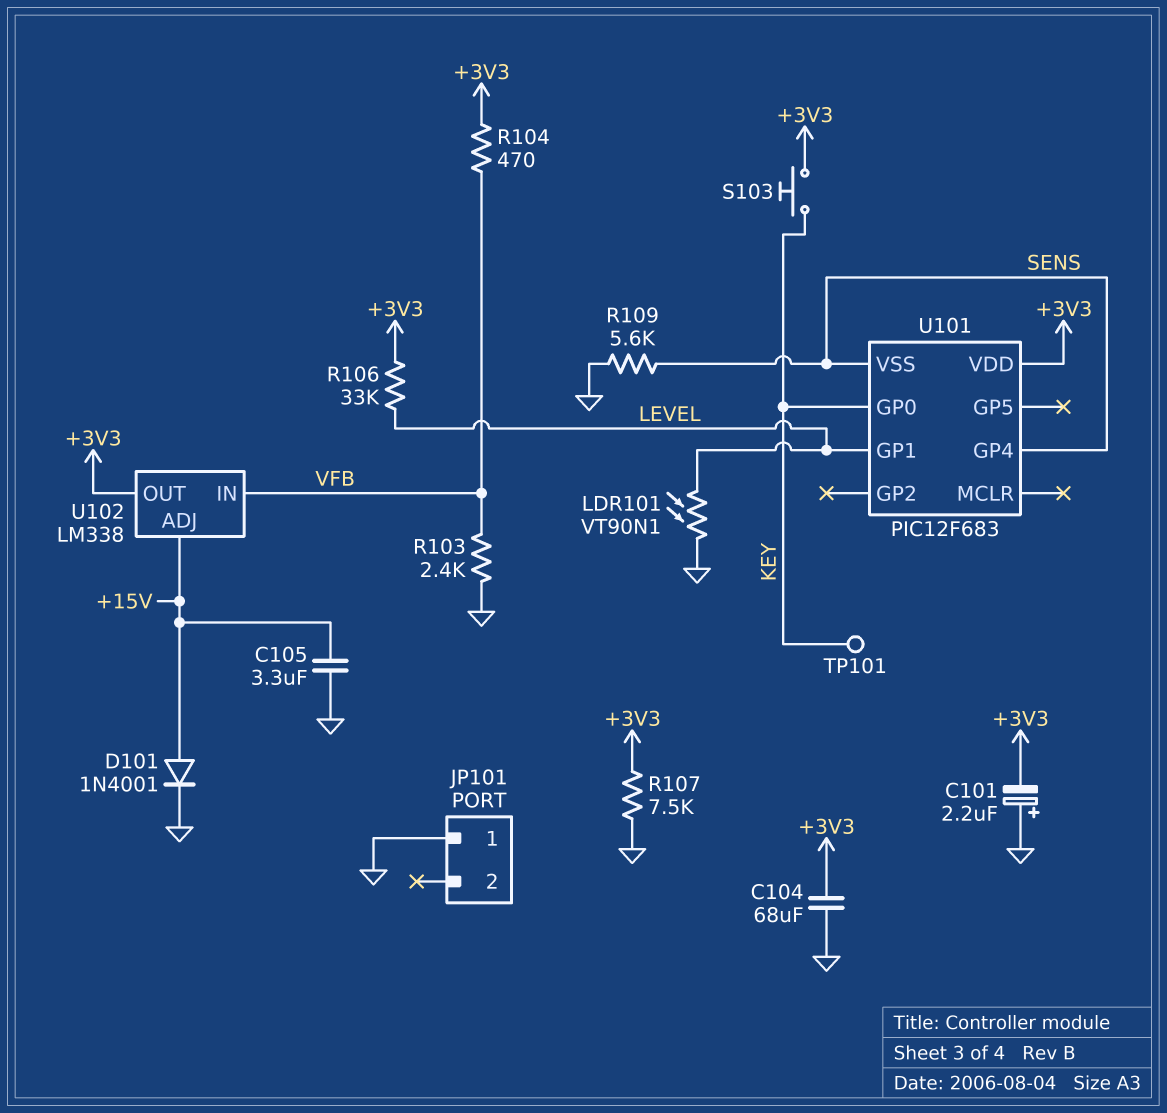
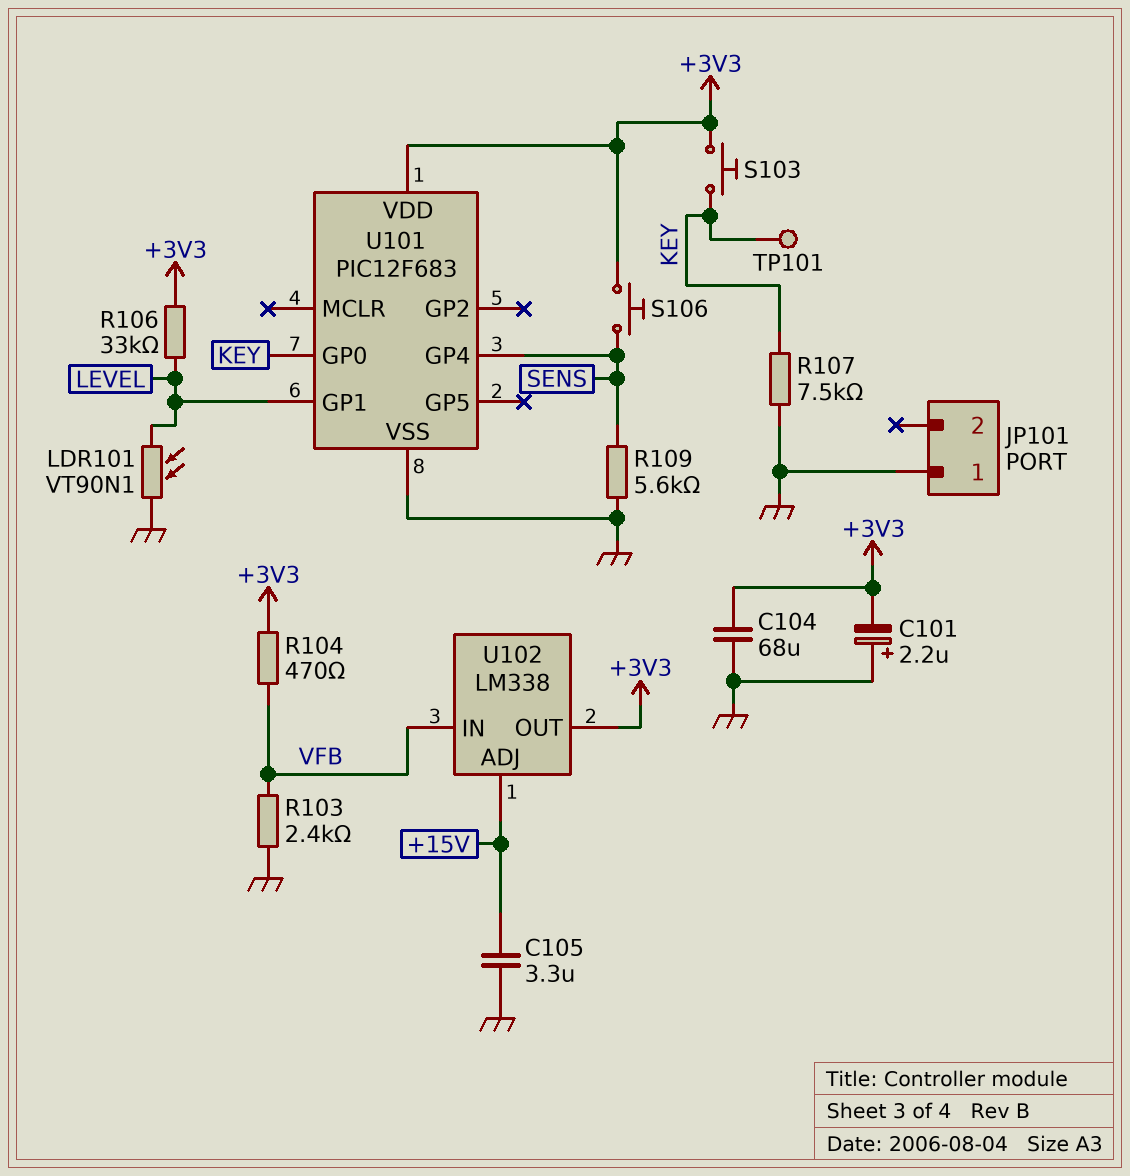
D101: diode 1N4001 (A +15V, K GND) -> none
R107: 7.5k (+3V3, GND) -> 7.5k (GND, KEY)
S106: none -> button (+3V3, SENS)
U101 pin VSS: SENS -> GND

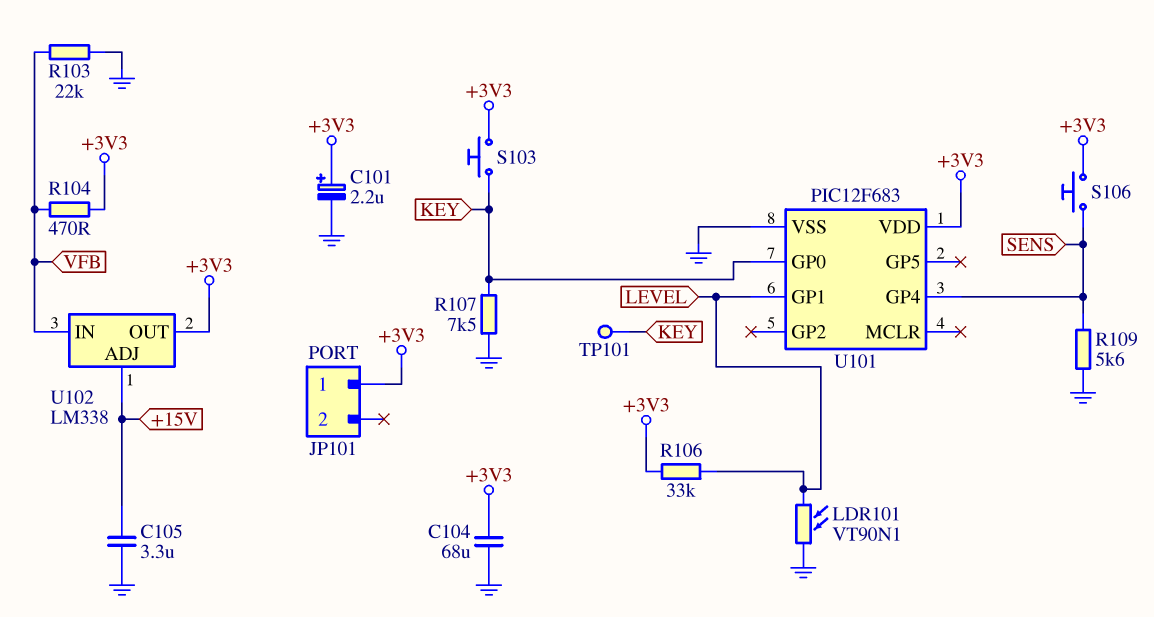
C101: 2.2uF (plus GND, minus +3V3) -> 2.2uF (plus +3V3, minus GND)
JP101 pin 1: GND -> +3V3
R103: 2.4k (GND, VFB) -> 22k (GND, VFB)

